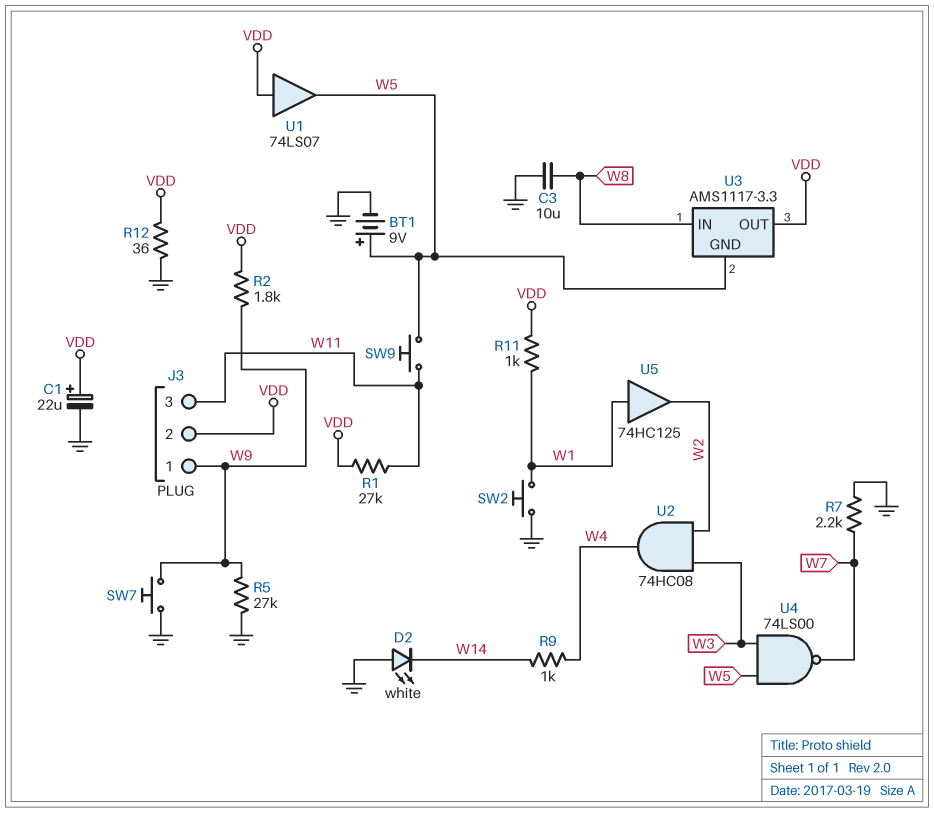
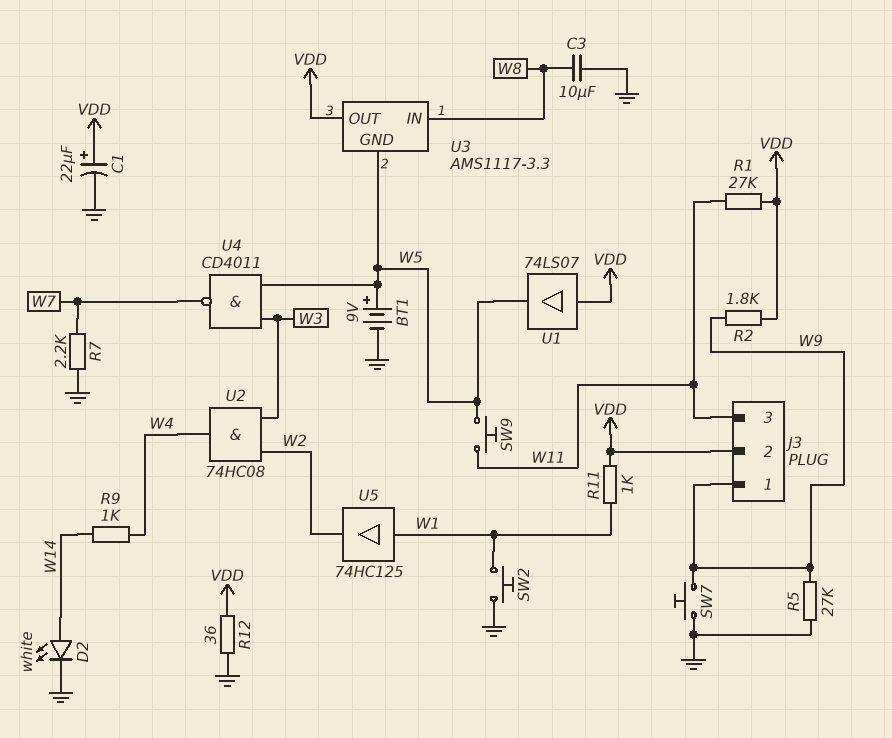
D2: LED white (A GND, K W14) -> LED white (A W14, K GND)
U4: NAND 74LS00 (in W3, in W5, out W7) -> NAND CD4011 (in W3, in W5, out W7)

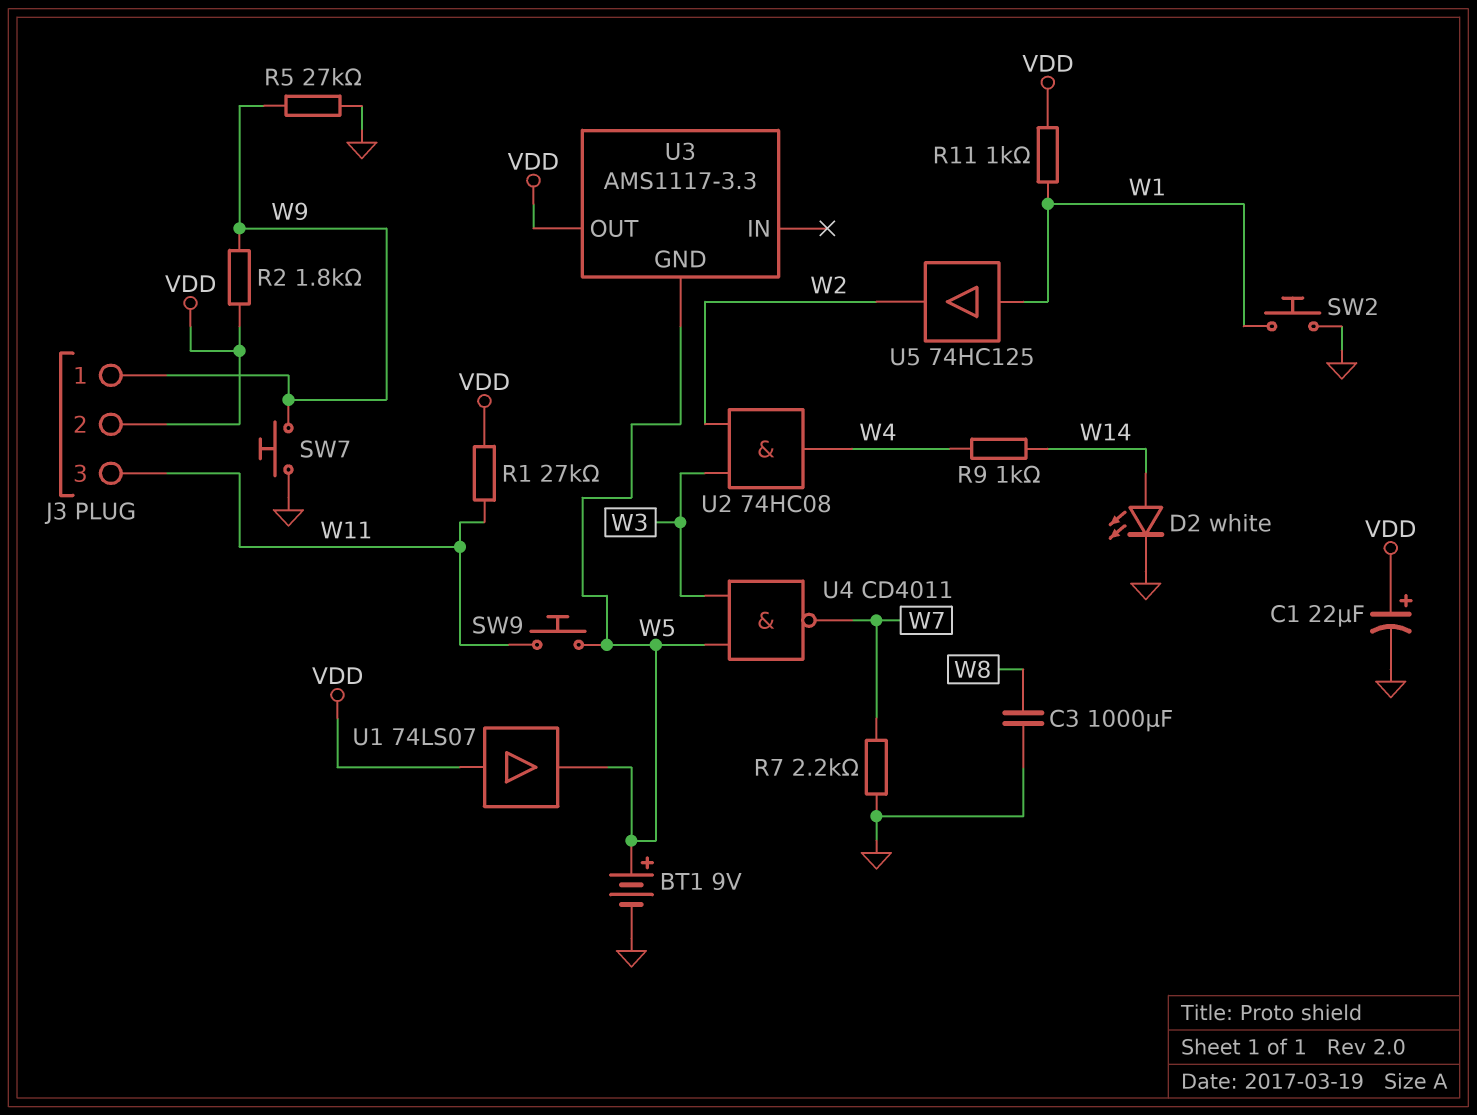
C3: 10uF (GND, W8) -> 1000uF (GND, W8)
R12: 36 (GND, VDD) -> none
U3 pin IN: W8 -> none

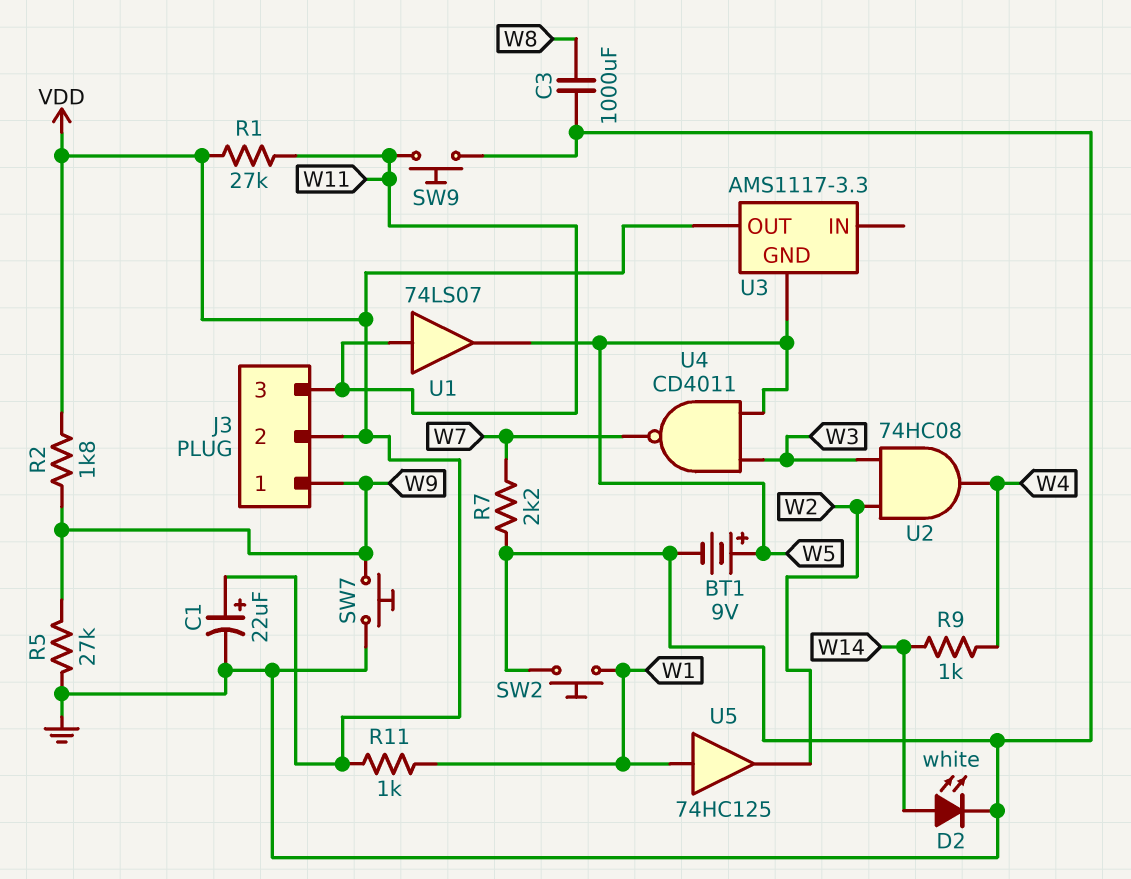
SW9: button (W5, W11) -> button (GND, W11)
U1: buffer 74LS07 (in VDD, out W5) -> buffer 74LS07 (in W11, out W5)

